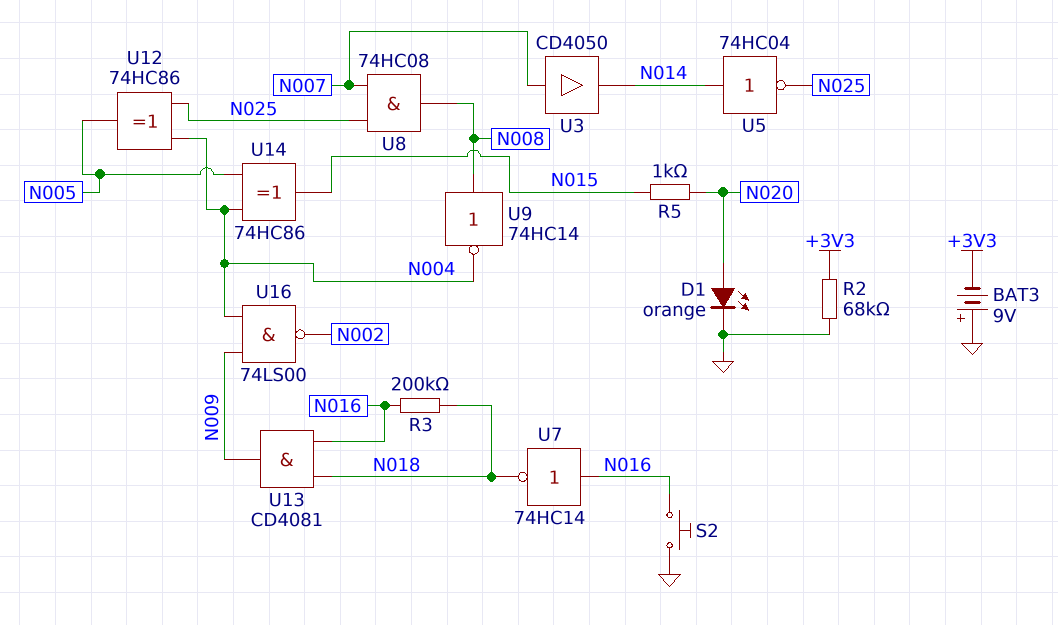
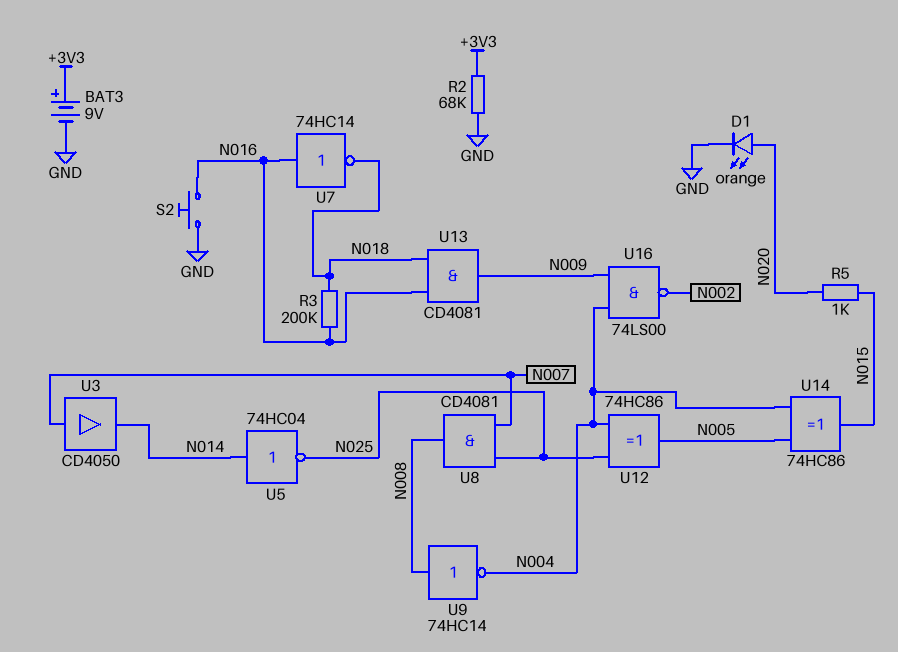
BAT3: 9V (plus GND, minus +3V3) -> 9V (plus +3V3, minus GND)
U8: AND 74HC08 (in N007, in N025, out N008) -> AND CD4081 (in N007, in N025, out N008)

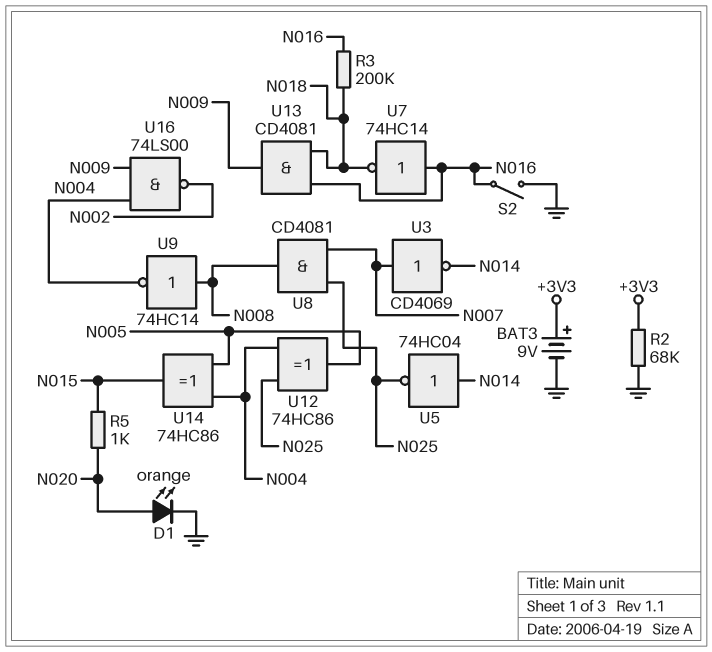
S2: button (GND, N016) -> switch (GND, N016)
U3: buffer CD4050 (in N007, out N014) -> NOT CD4069 (in N007, out N014)

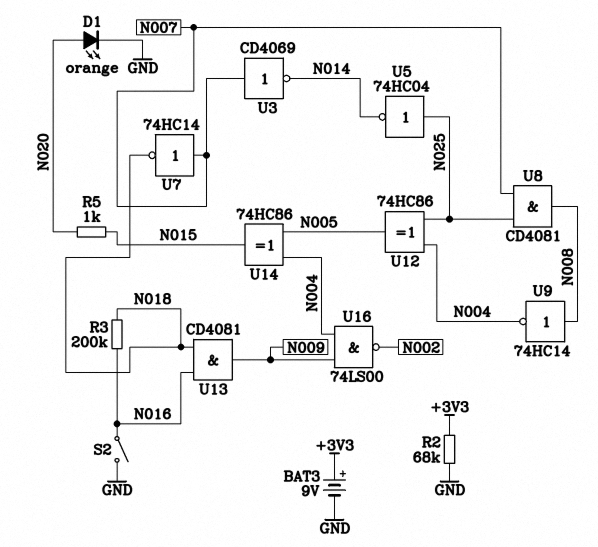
U5: NOT 74HC04 (in N014, out N025) -> NOT 74HC04 (in N025, out N014)
U7: NOT 74HC14 (in N016, out N018) -> NOT 74HC14 (in N007, out N018)

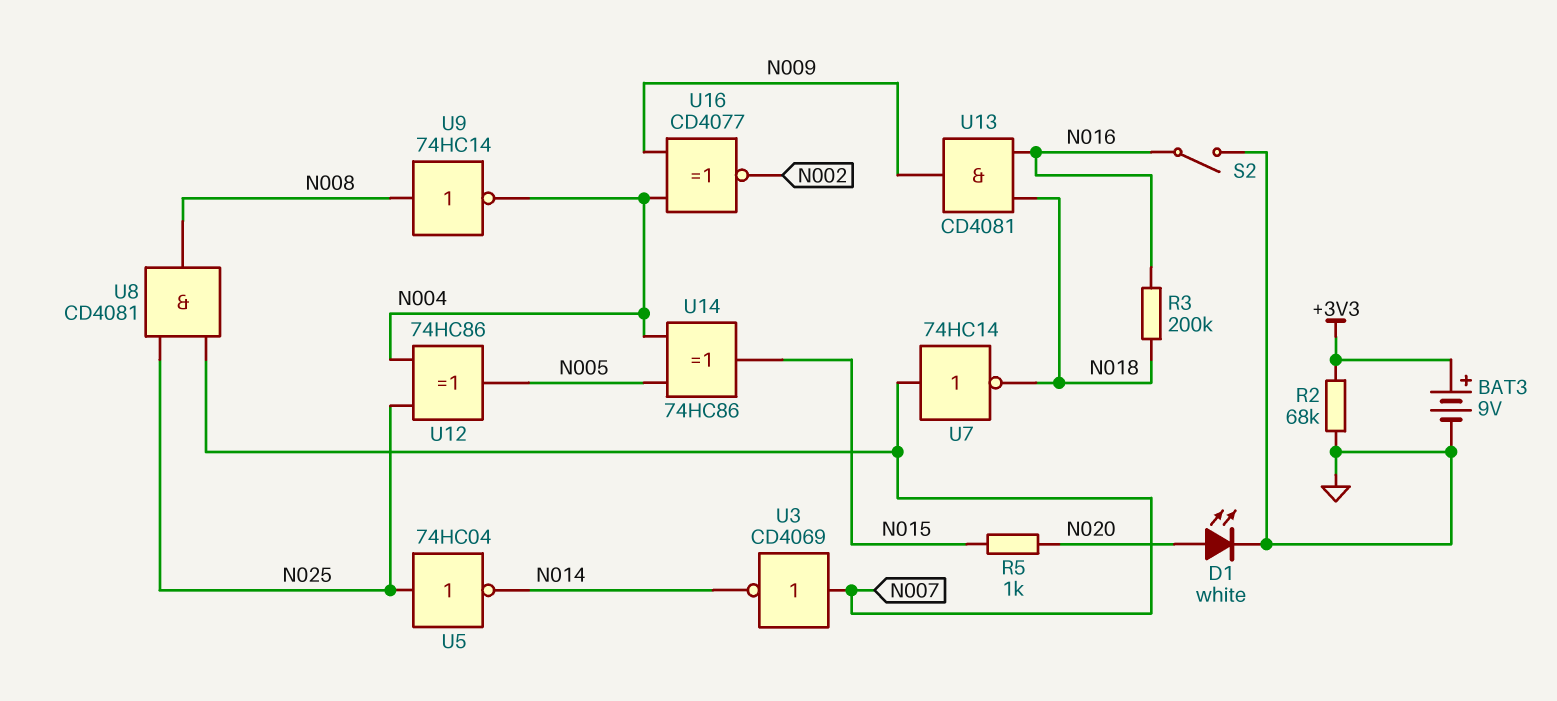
D1: LED orange (A N020, K GND) -> LED white (A N020, K GND)
U16: NAND 74LS00 (in N004, in N009, out N002) -> XNOR CD4077 (in N004, in N009, out N002)

